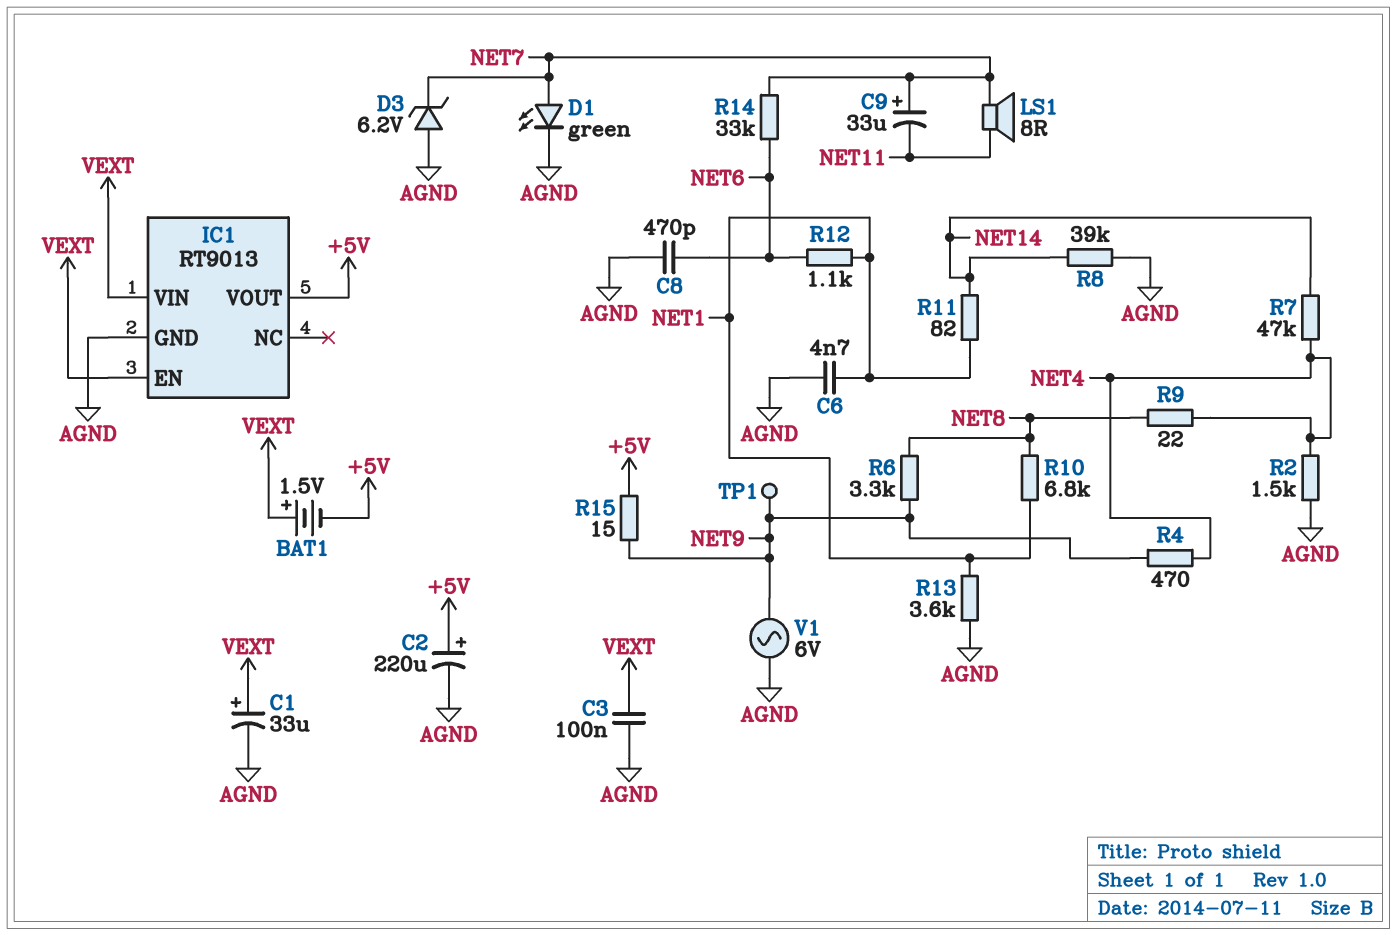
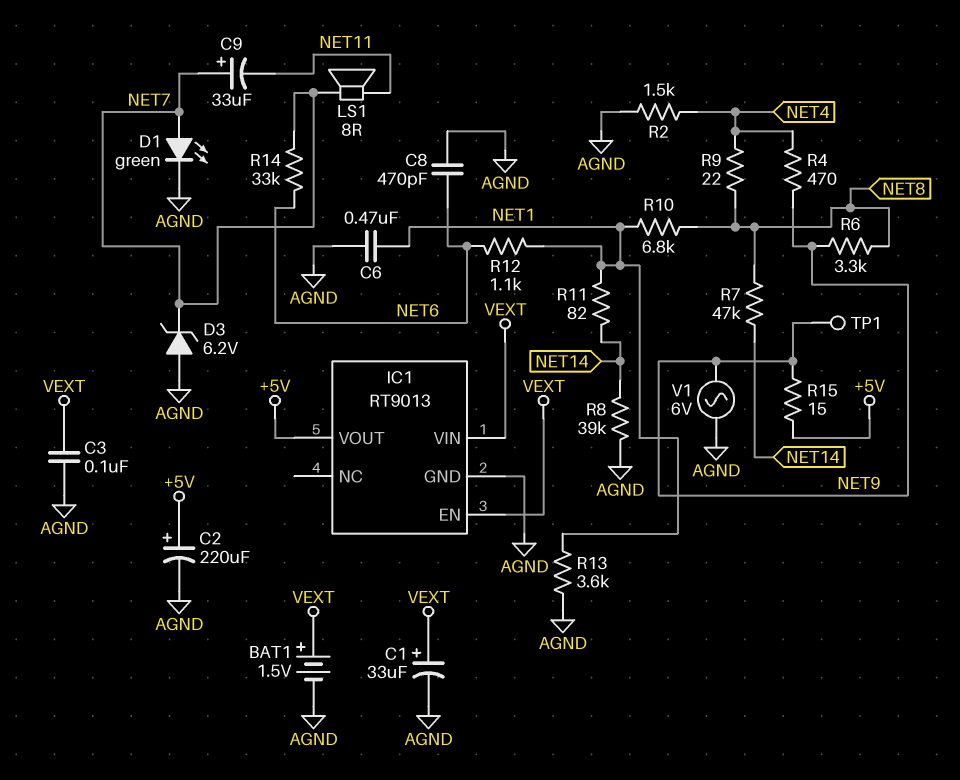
BAT1: 1.5V (plus VEXT, minus +5V) -> 1.5V (plus VEXT, minus AGND)
C6: 4.7nF (AGND, NET1) -> 470nF (AGND, NET1)
R7: 47k (NET4, NET14) -> 47k (NET8, NET14)

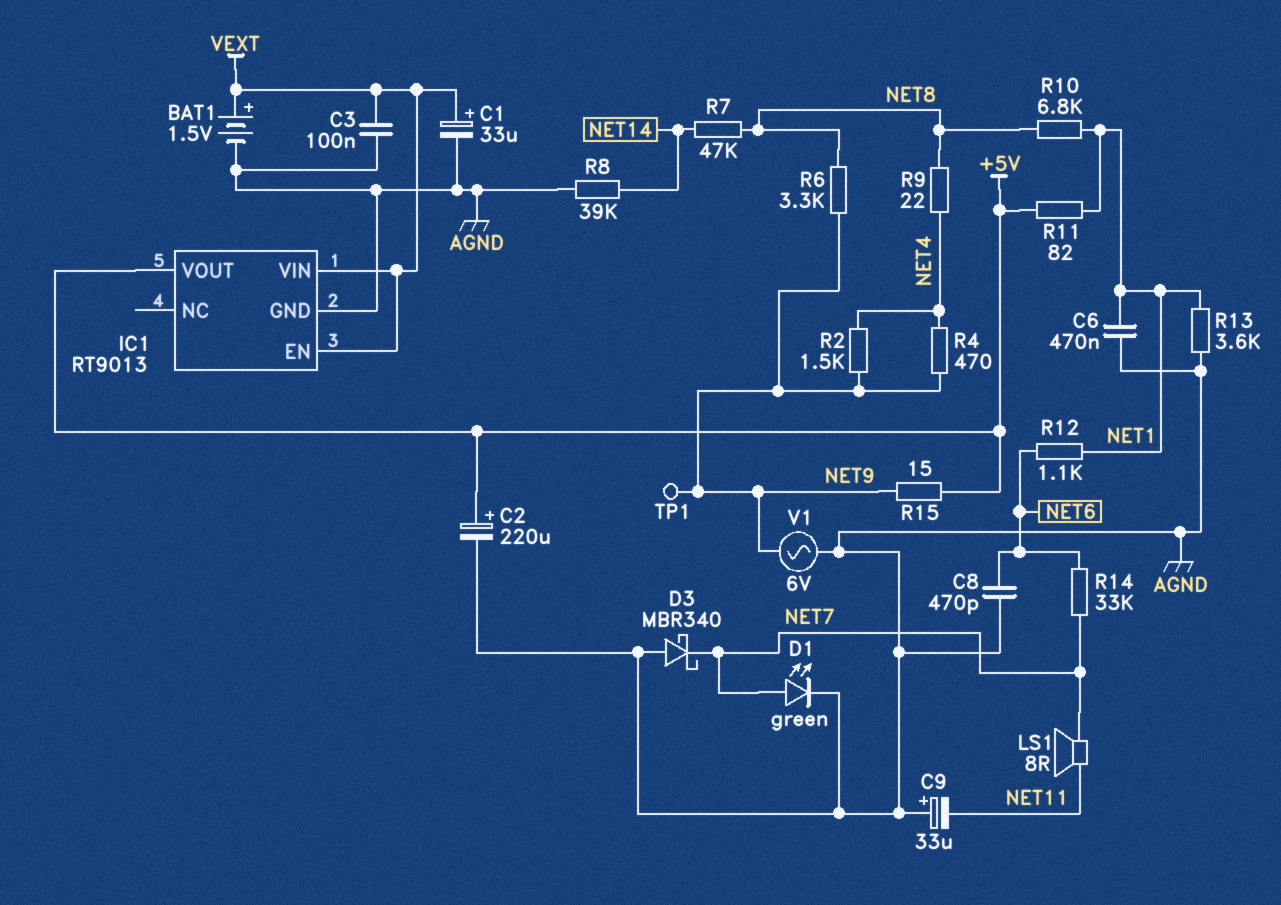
C9: 33uF (plus NET7, minus NET11) -> 33uF (plus AGND, minus NET11)
D3: zener 6.2V (A AGND, K NET7) -> schottky MBR340 (A AGND, K NET7)
R2: 1.5k (AGND, NET4) -> 1.5k (NET4, NET9)
R11: 82 (NET1, NET14) -> 82 (+5V, NET1)

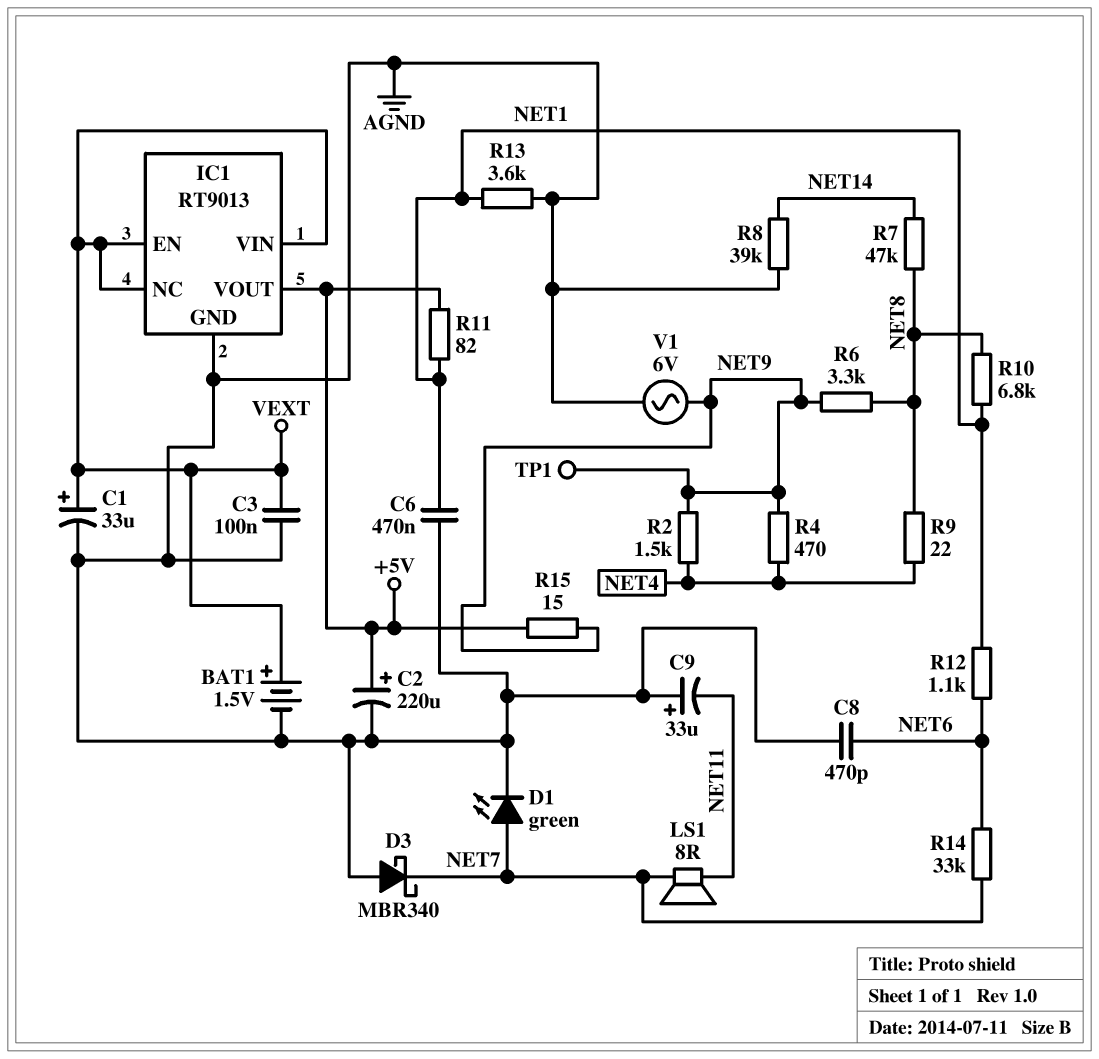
IC1 pin NC: none -> VEXT

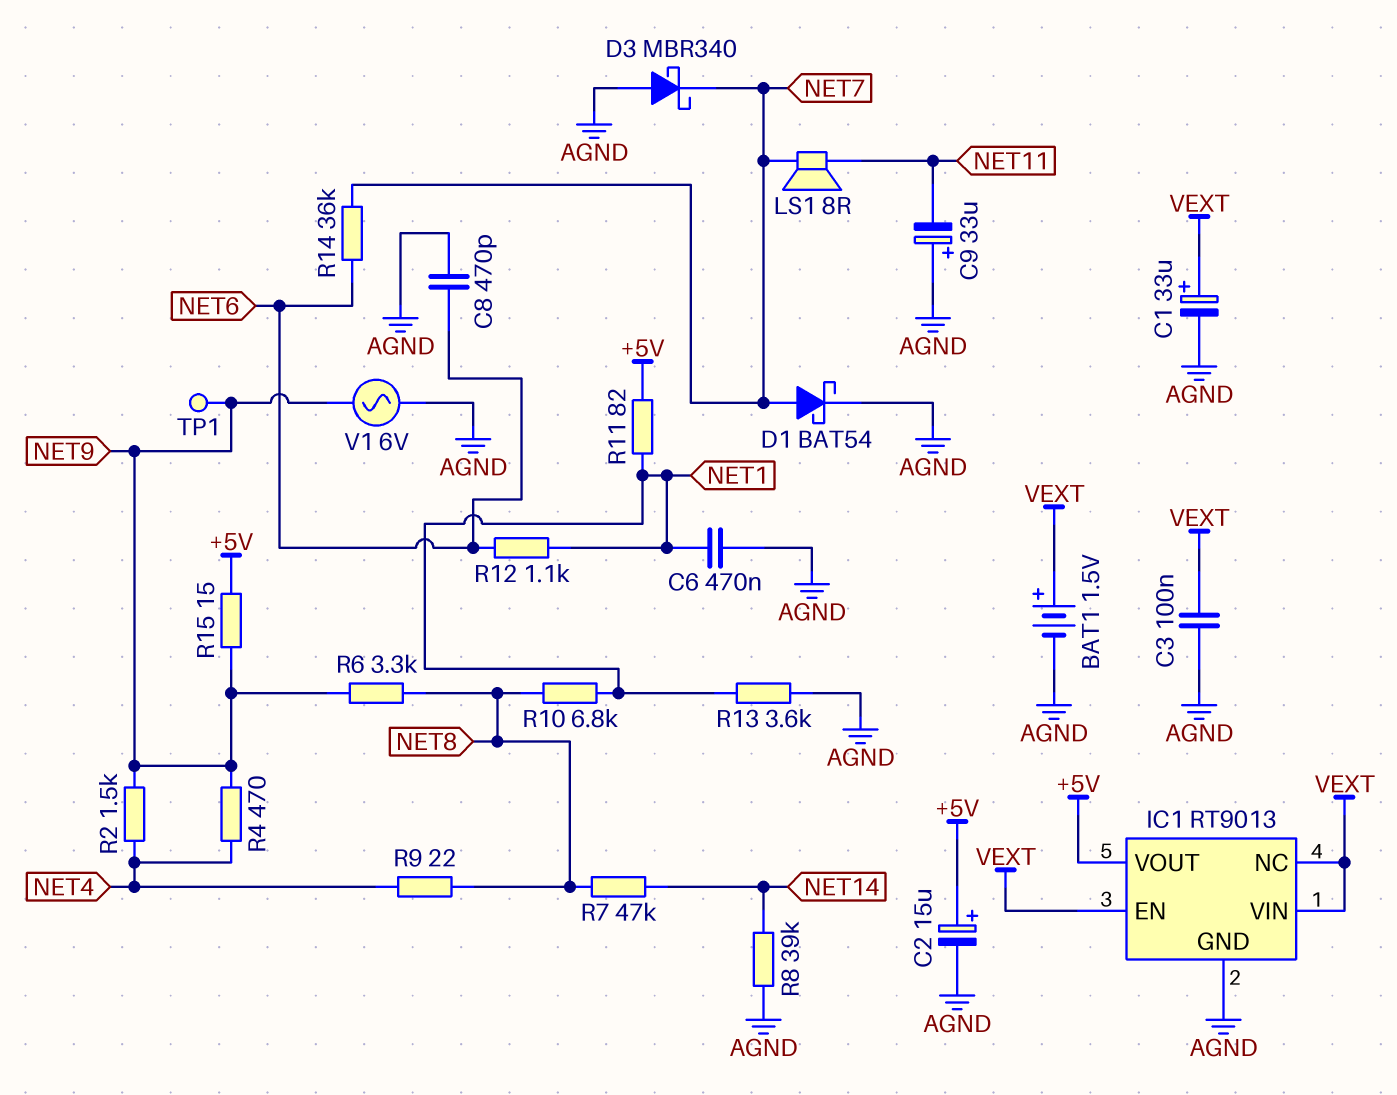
C2: 220uF (plus +5V, minus AGND) -> 15uF (plus +5V, minus AGND)
D1: LED green (A NET7, K AGND) -> schottky BAT54 (A NET7, K AGND)
R14: 33k (NET6, NET7) -> 36k (NET6, NET7)

